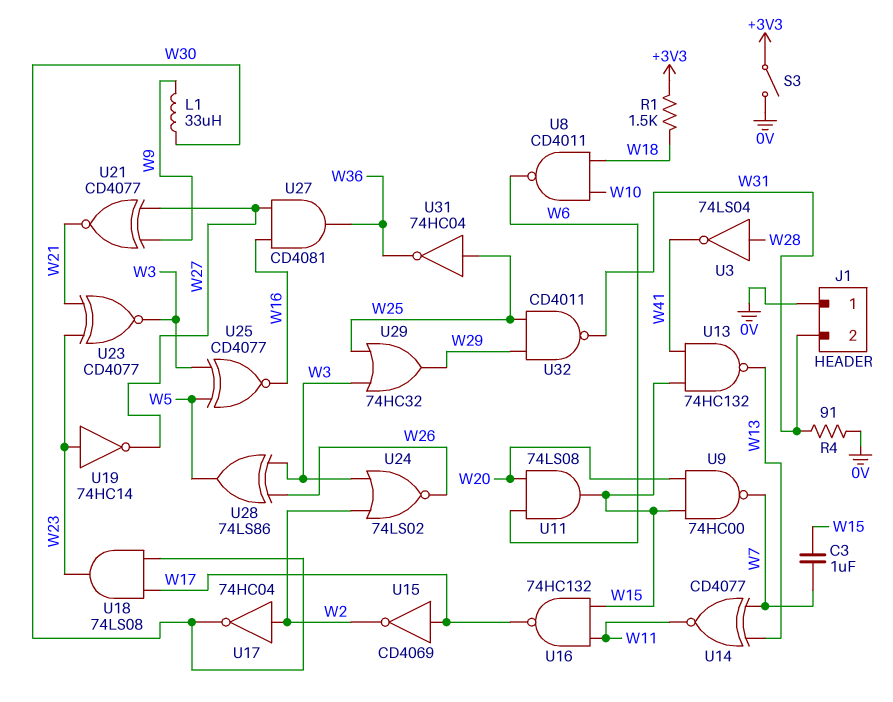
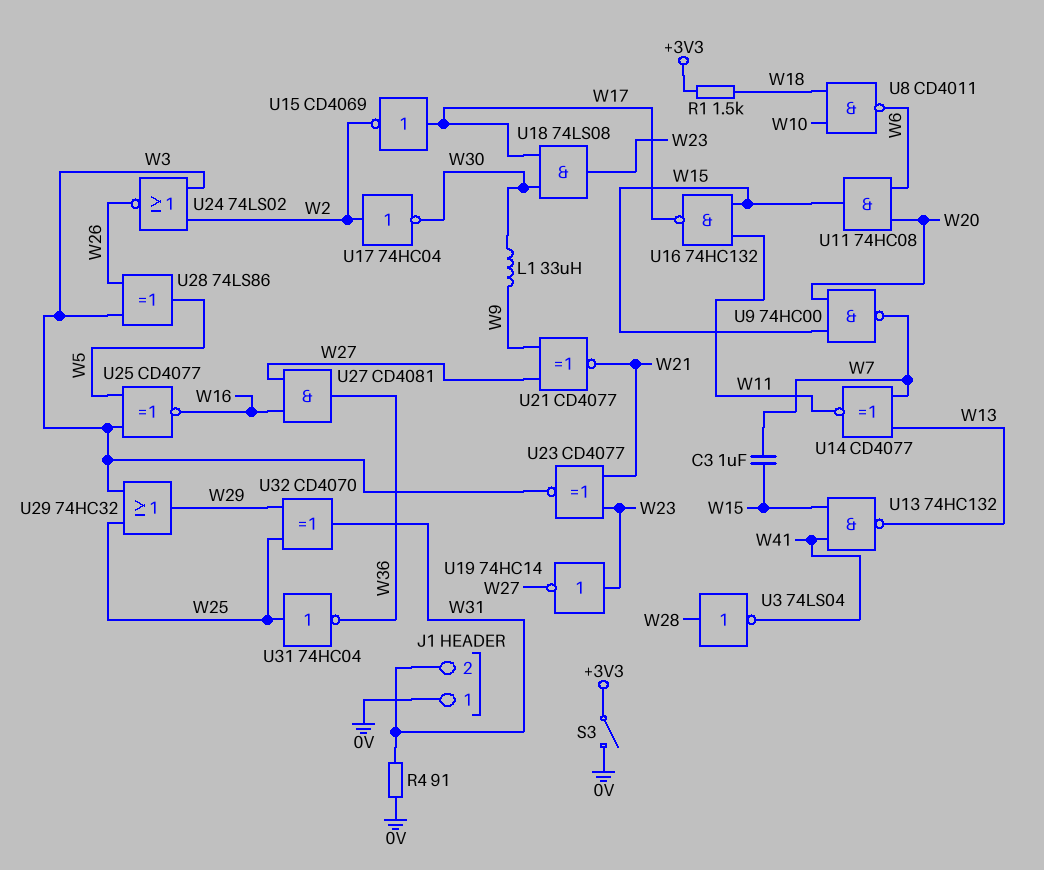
U11: AND 74LS08 (in W6, in W20, out W15) -> AND 74HC08 (in W6, in W20, out W15)
U32: NAND CD4011 (in W25, in W29, out W31) -> XOR CD4070 (in W25, in W29, out W31)

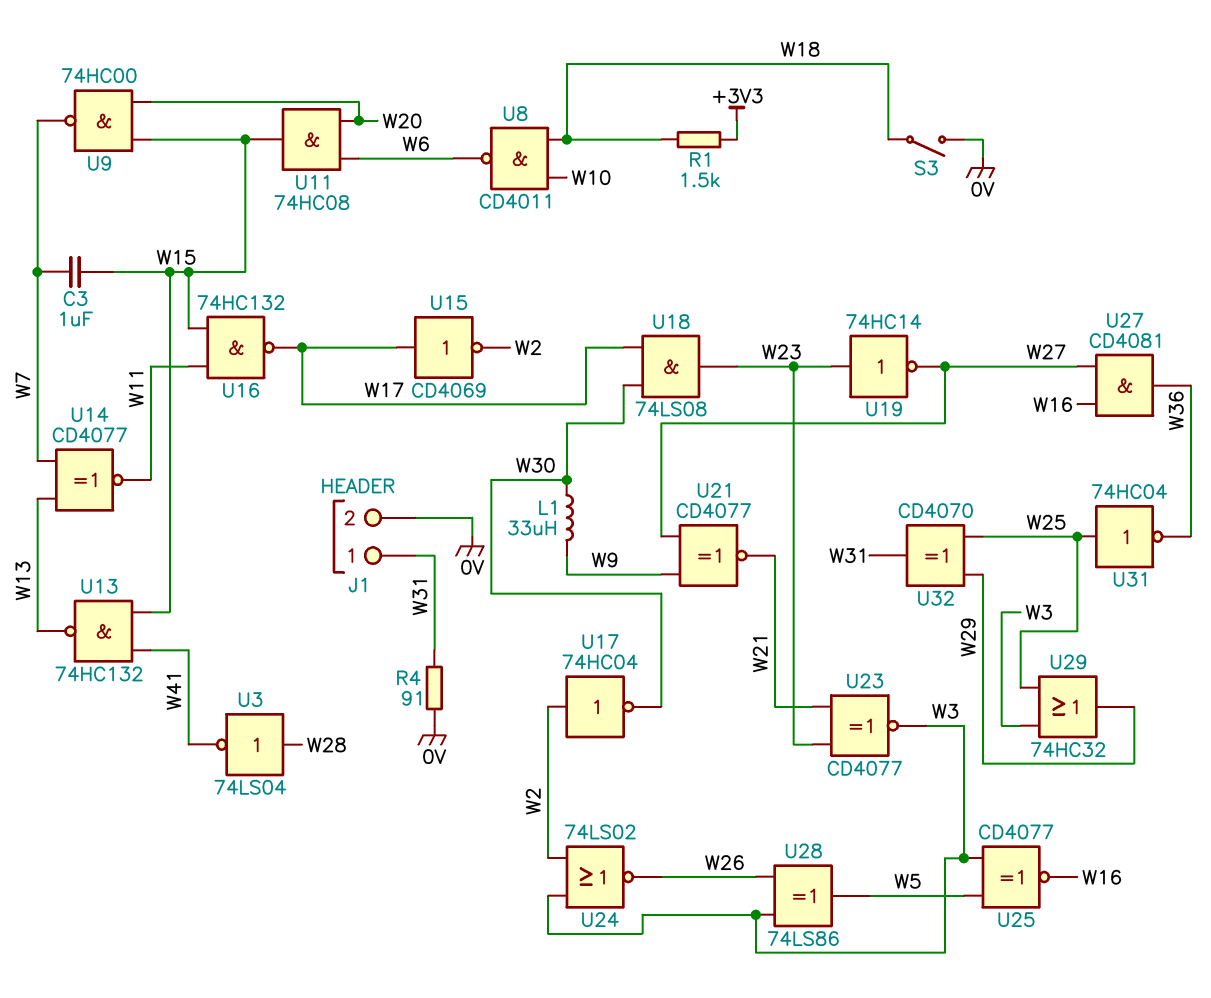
J1 pin 1: 0V -> W31
J1 pin 2: W31 -> 0V
S3: switch (+3V3, 0V) -> switch (0V, W18)

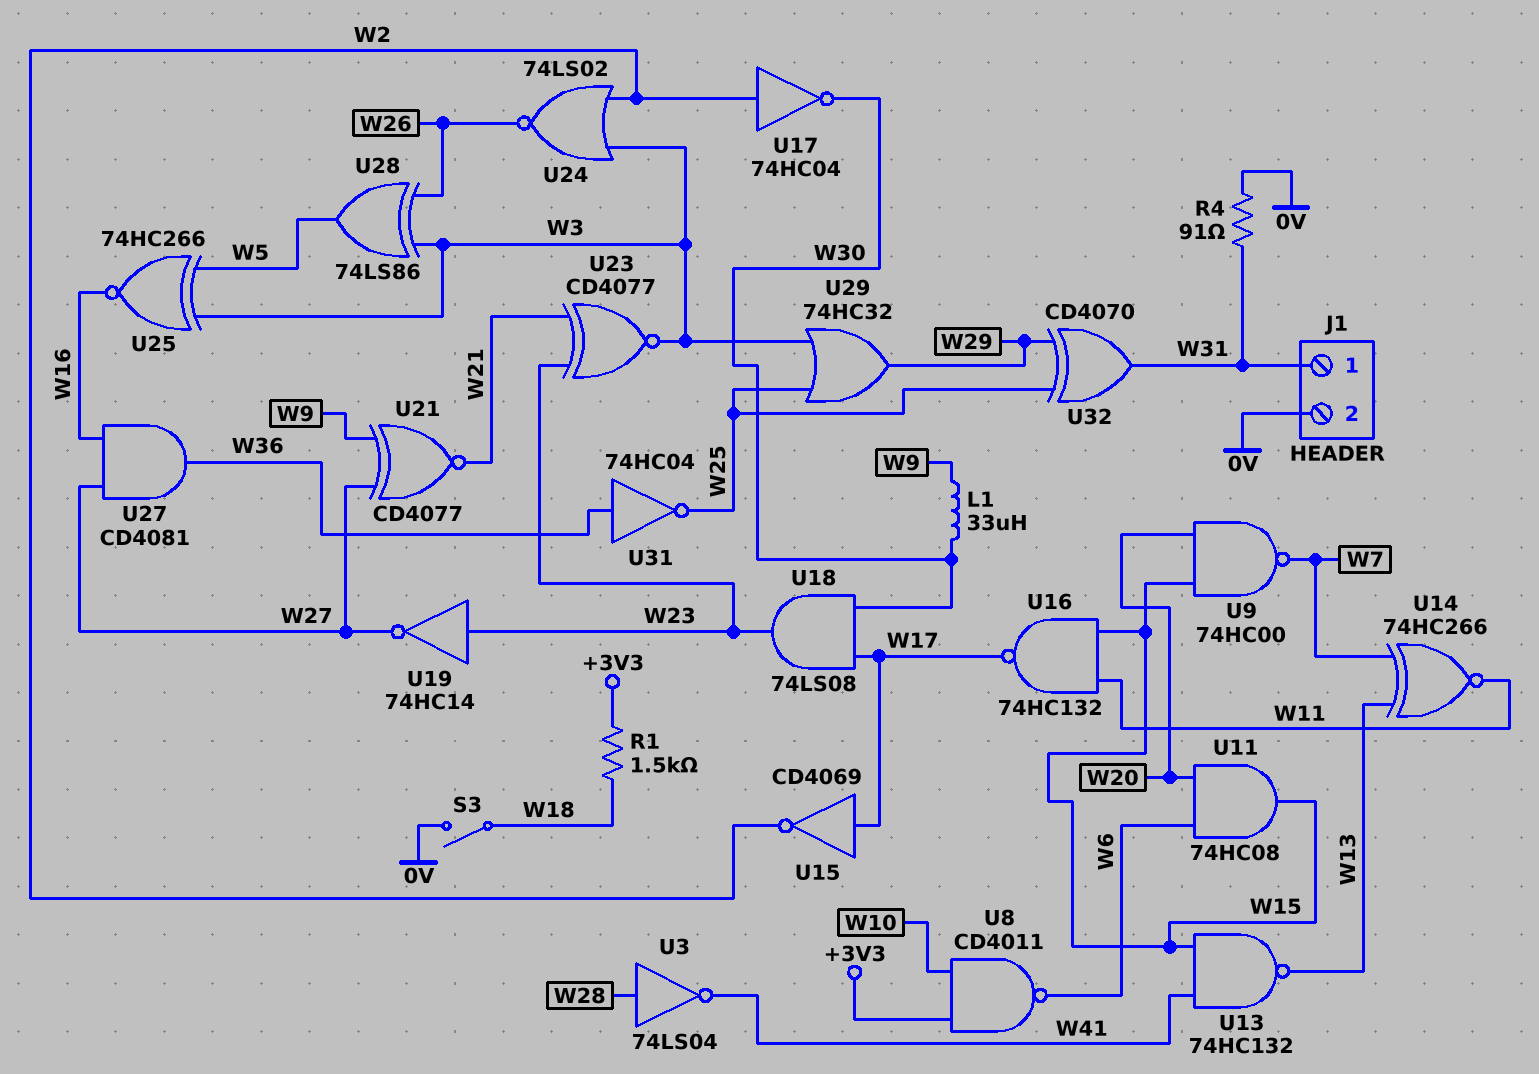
C3: 1uF (W7, W15) -> none
U8: NAND CD4011 (in W10, in W18, out W6) -> NAND CD4011 (in +3V3, in W10, out W6)
U14: XNOR CD4077 (in W7, in W13, out W11) -> XNOR 74HC266 (in W7, in W13, out W11)
U25: XNOR CD4077 (in W3, in W5, out W16) -> XNOR 74HC266 (in W3, in W5, out W16)
U31: NOT 74HC04 (in W25, out W36) -> NOT 74HC04 (in W36, out W25)

